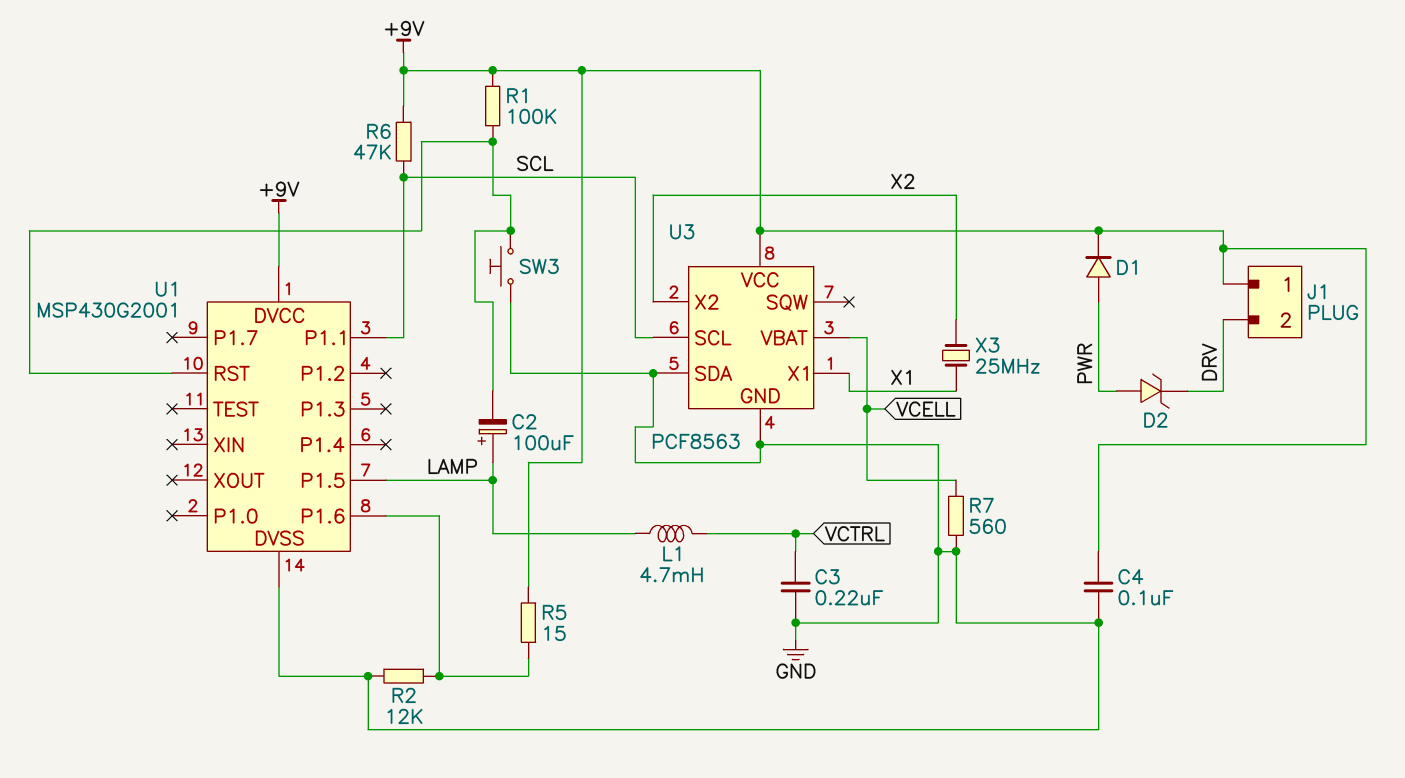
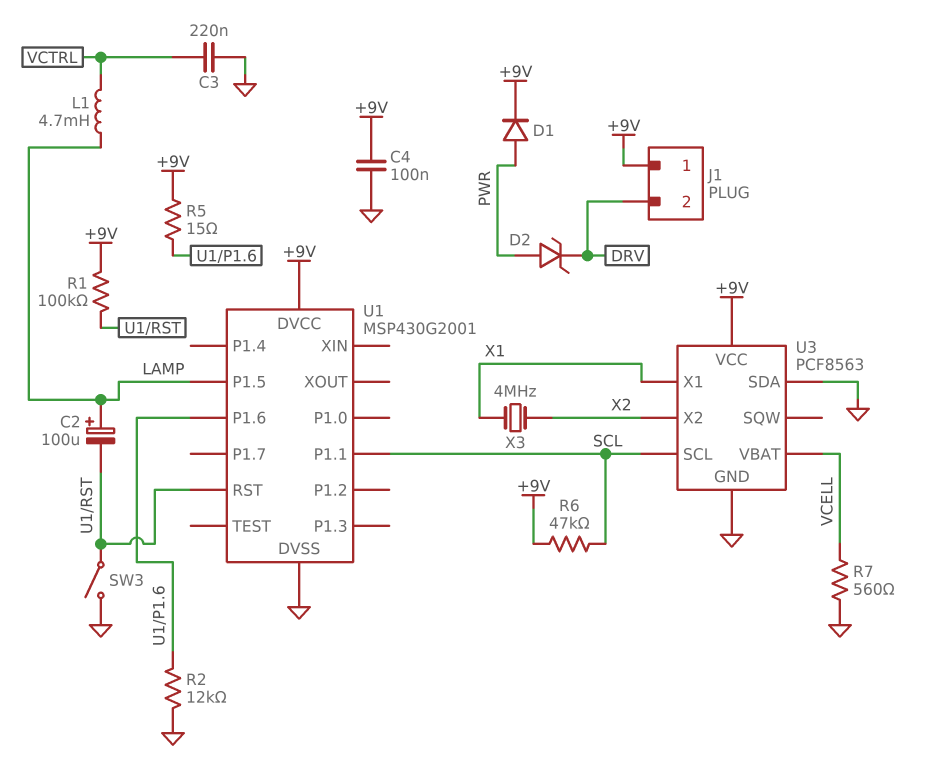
SW3: button (GND, U1/RST) -> switch (GND, U1/RST)
X3: 25MHz (X1, X2) -> 4MHz (X1, X2)

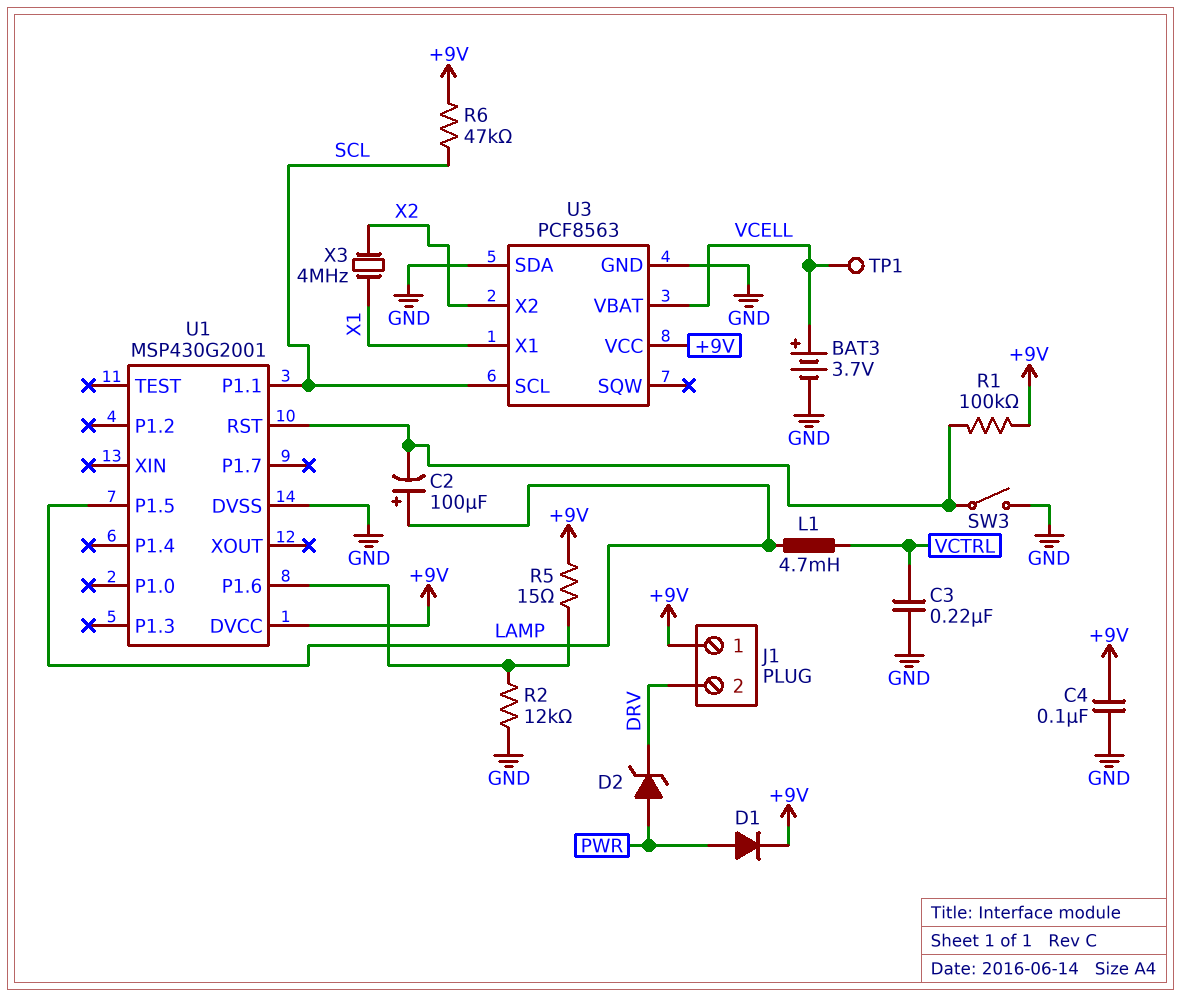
BAT3: none -> 3.7V (plus VCELL, minus GND)
R7: 560 (GND, VCELL) -> none
TP1: none -> test point (VCELL)

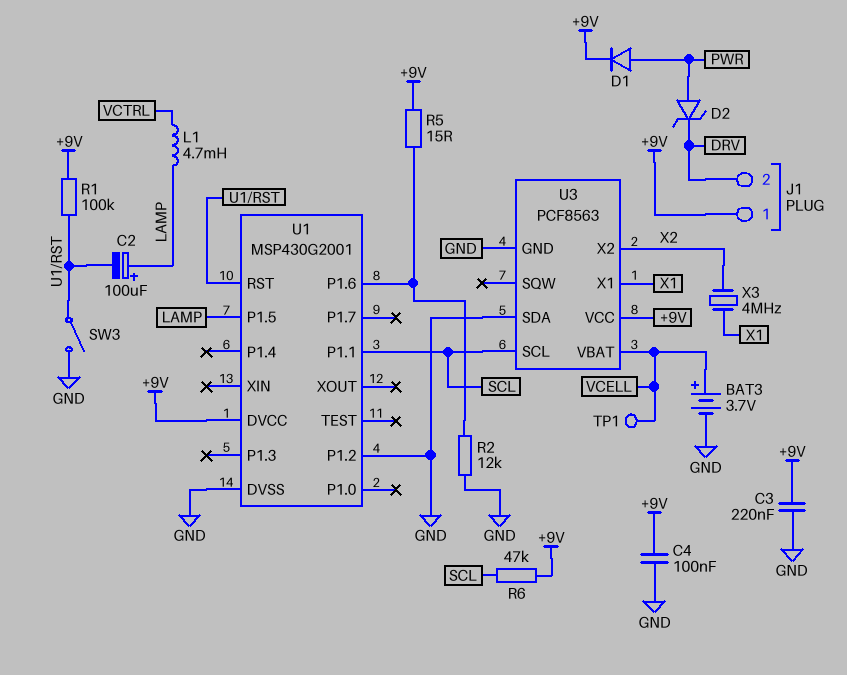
C3: 220nF (GND, VCTRL) -> 220nF (+9V, GND)
U1 pin P1.2: none -> GND

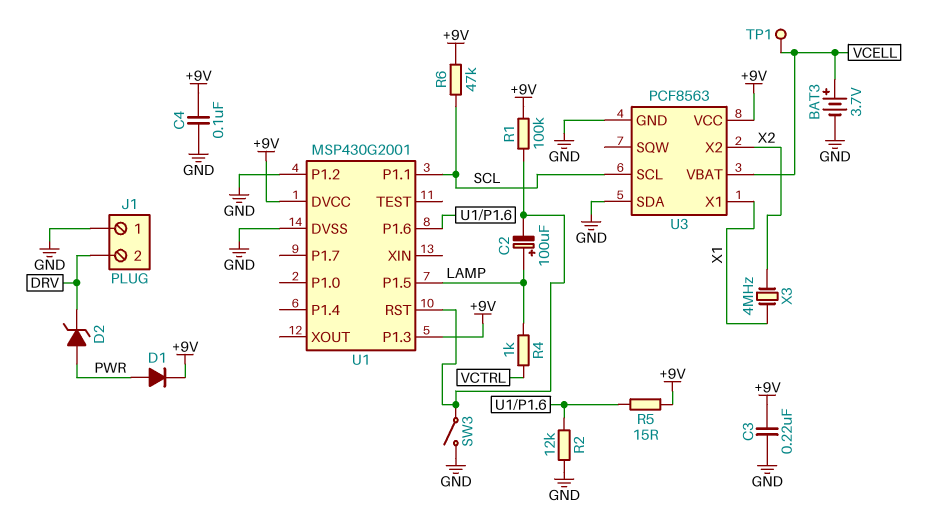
J1 pin 1: +9V -> GND
L1: 4.7mH (LAMP, VCTRL) -> none
R4: none -> 1k (LAMP, VCTRL)
U1 pin P1.3: none -> +9V

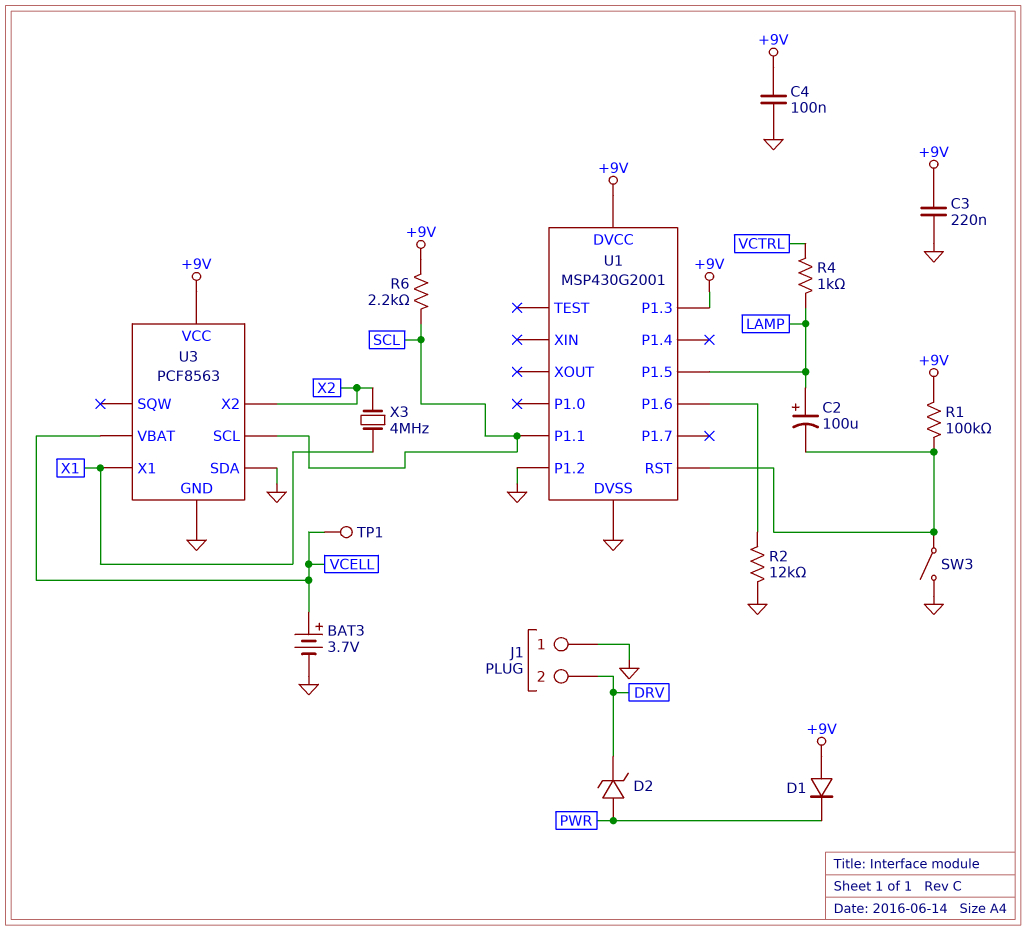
D1: diode (A PWR, K +9V) -> diode (A +9V, K PWR)
R5: 15 (+9V, U1/P1.6) -> none
R6: 47k (+9V, SCL) -> 2.2k (+9V, SCL)

